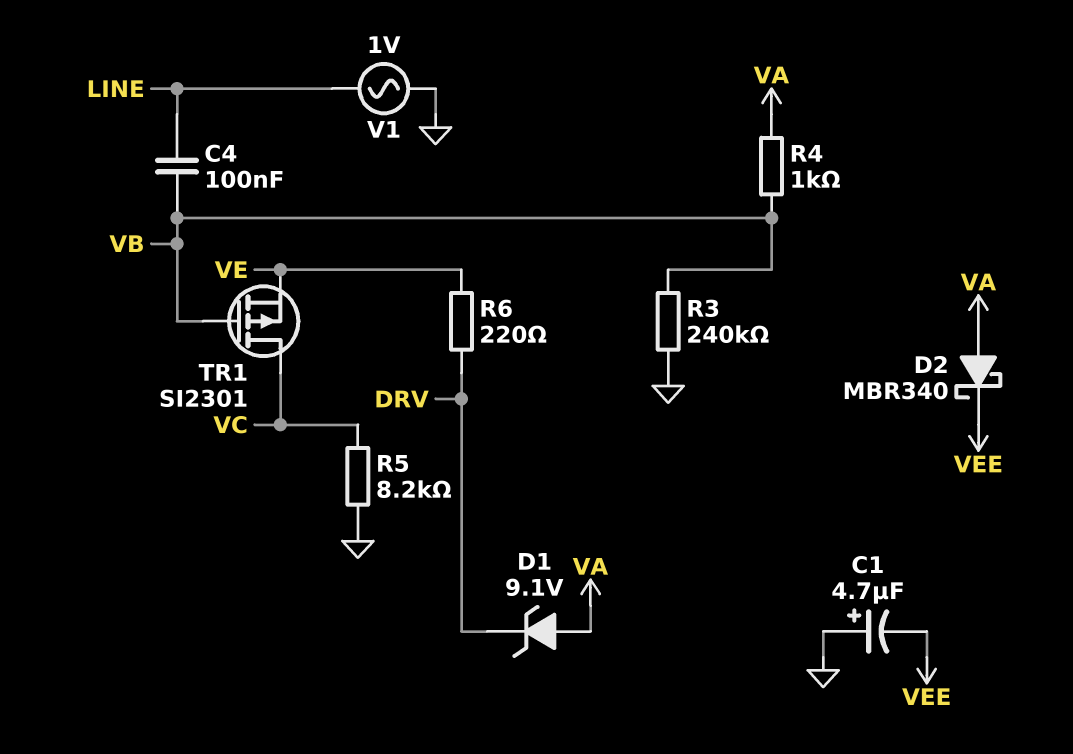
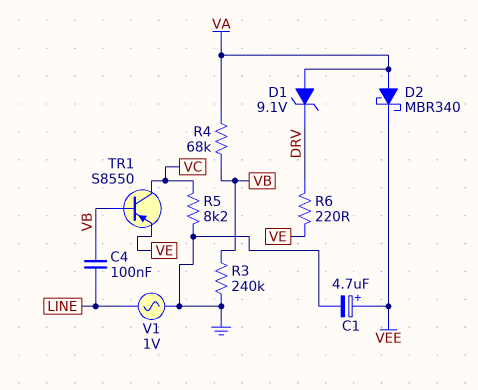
C1: 4.7uF (plus GND, minus VEE) -> 4.7uF (plus VEE, minus GND)
R4: 1k (VA, VB) -> 68k (VA, VB)
TR1: PMOS SI2301 (G VB, D VC, S VE) -> PNP S8550 (B VB, C VC, E VE)

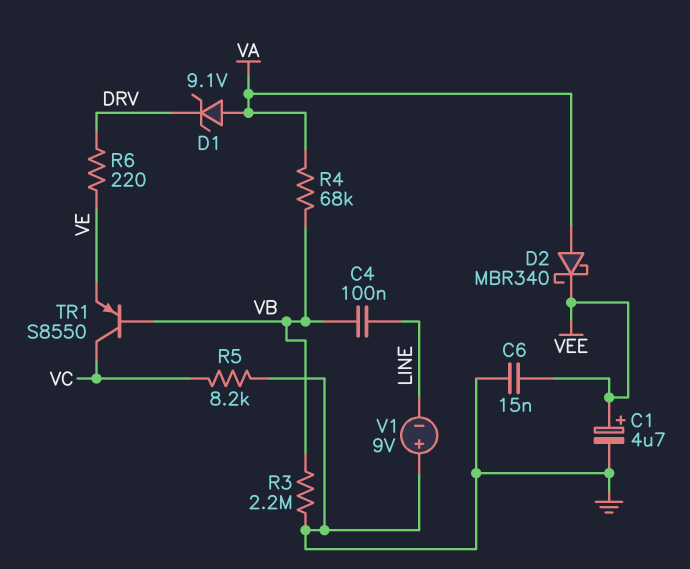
C6: none -> 15nF (GND, VEE)
R3: 240k (GND, VB) -> 2.2M (GND, VB)
V1: AC 1V (GND, LINE) -> 9V (plus GND, minus LINE)

